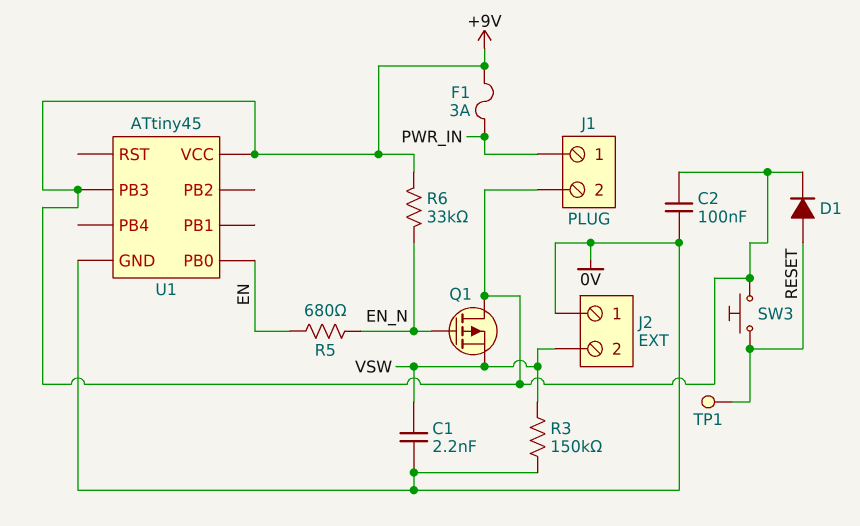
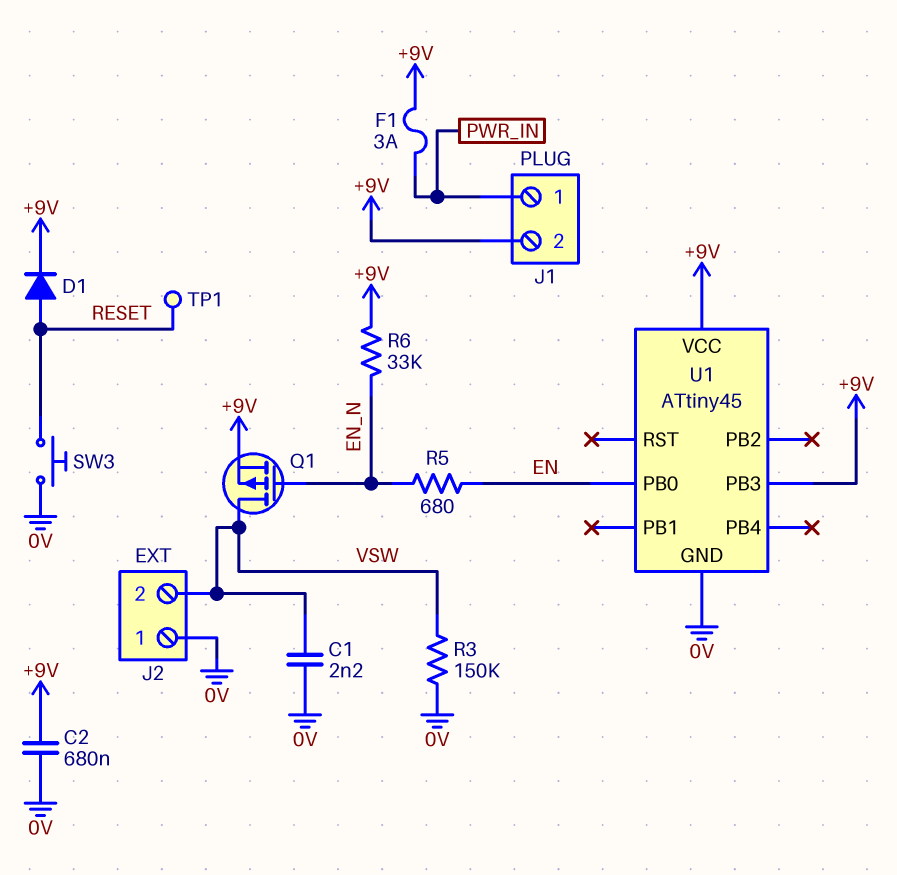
C2: 100nF (+9V, 0V) -> 680nF (+9V, 0V)
Q1: PMOS (G EN_N, D +9V, S VSW) -> PMOS (G EN_N, D VSW, S +9V)
SW3: button (+9V, RESET) -> button (0V, RESET)

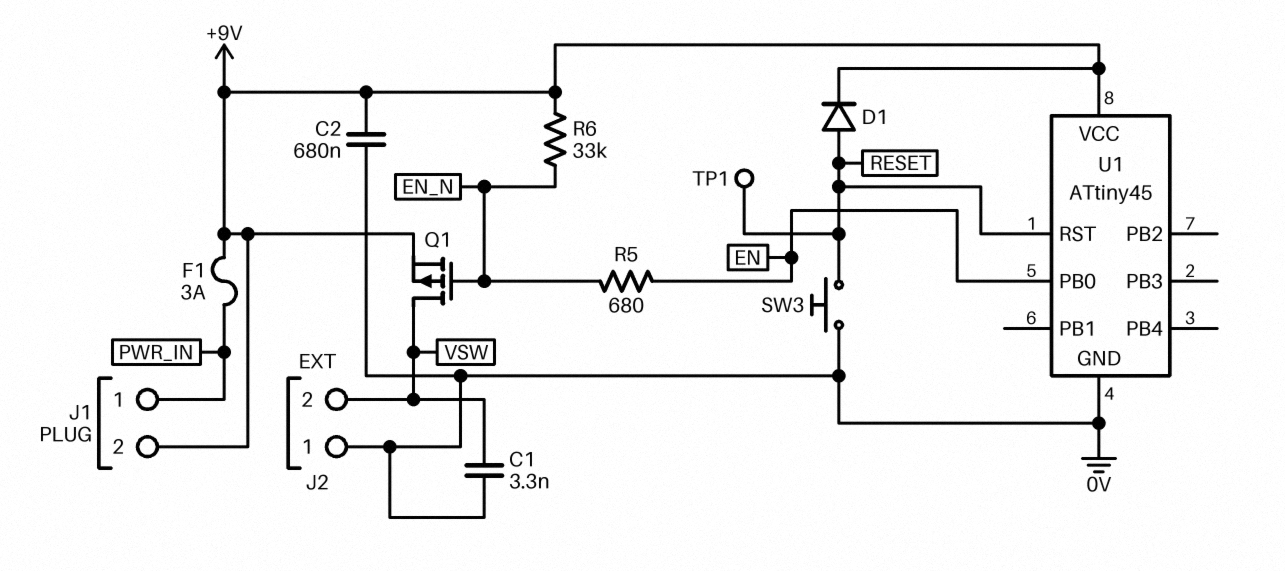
C1: 2.2nF (0V, VSW) -> 3.3nF (0V, VSW)
R3: 150k (0V, VSW) -> none
U1 pin PB3: +9V -> none
U1 pin RST: none -> RESET

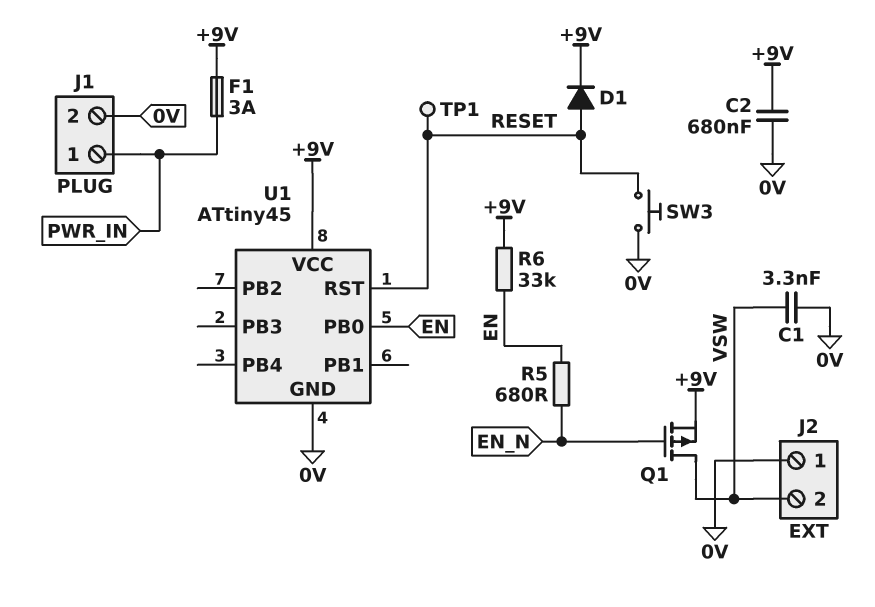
J1 pin 2: +9V -> 0V
R6: 33k (+9V, EN_N) -> 33k (+9V, EN)

